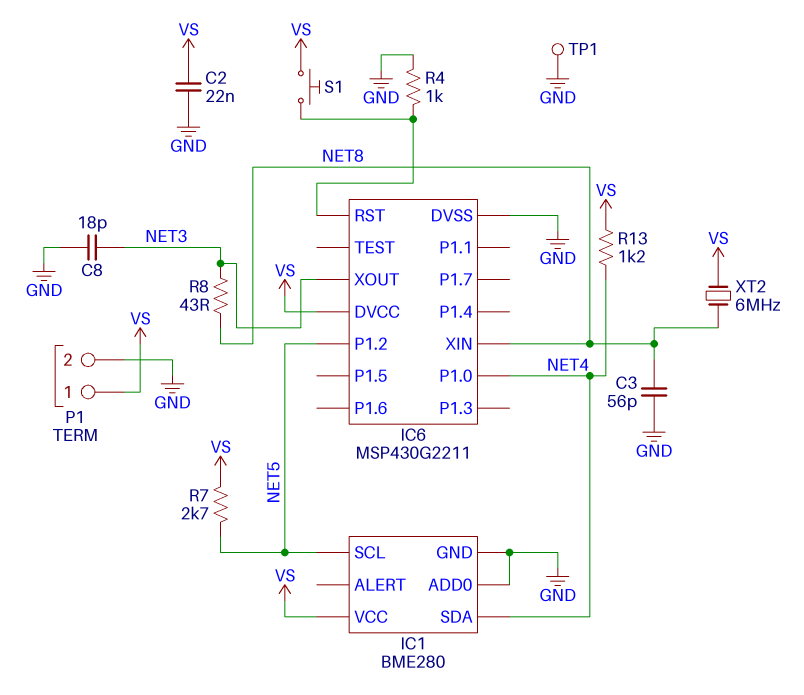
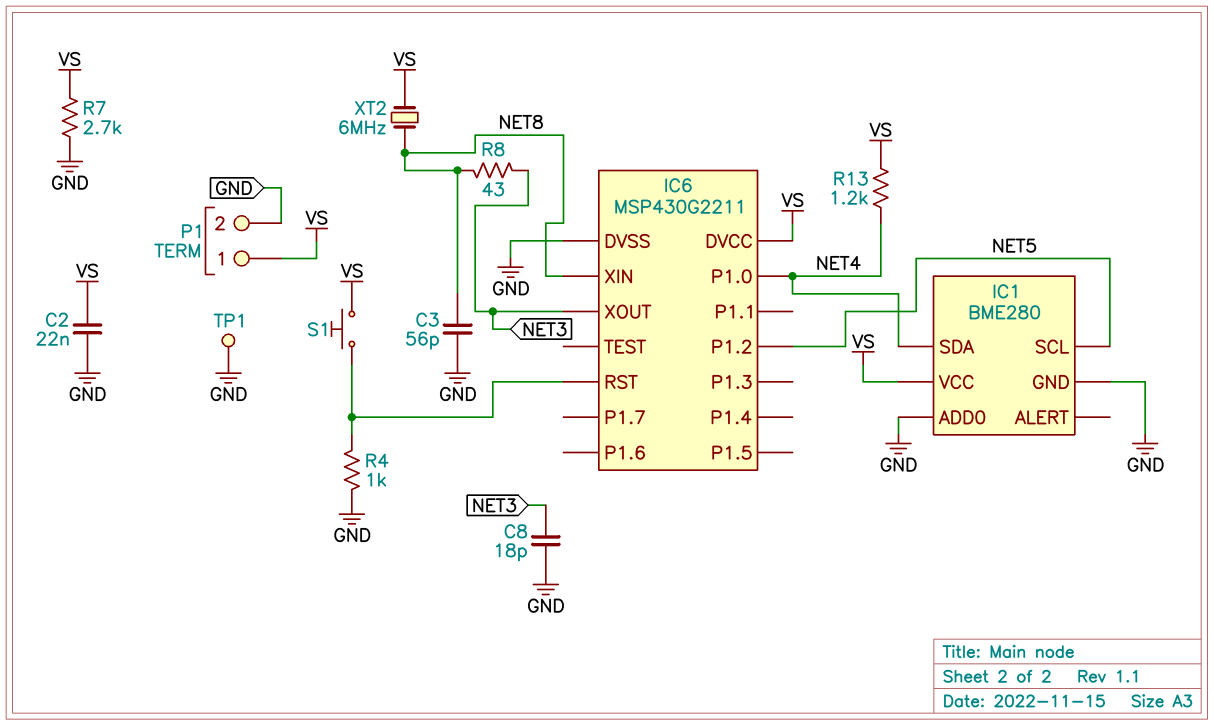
R7: 2.7k (NET5, VS) -> 2.7k (GND, VS)

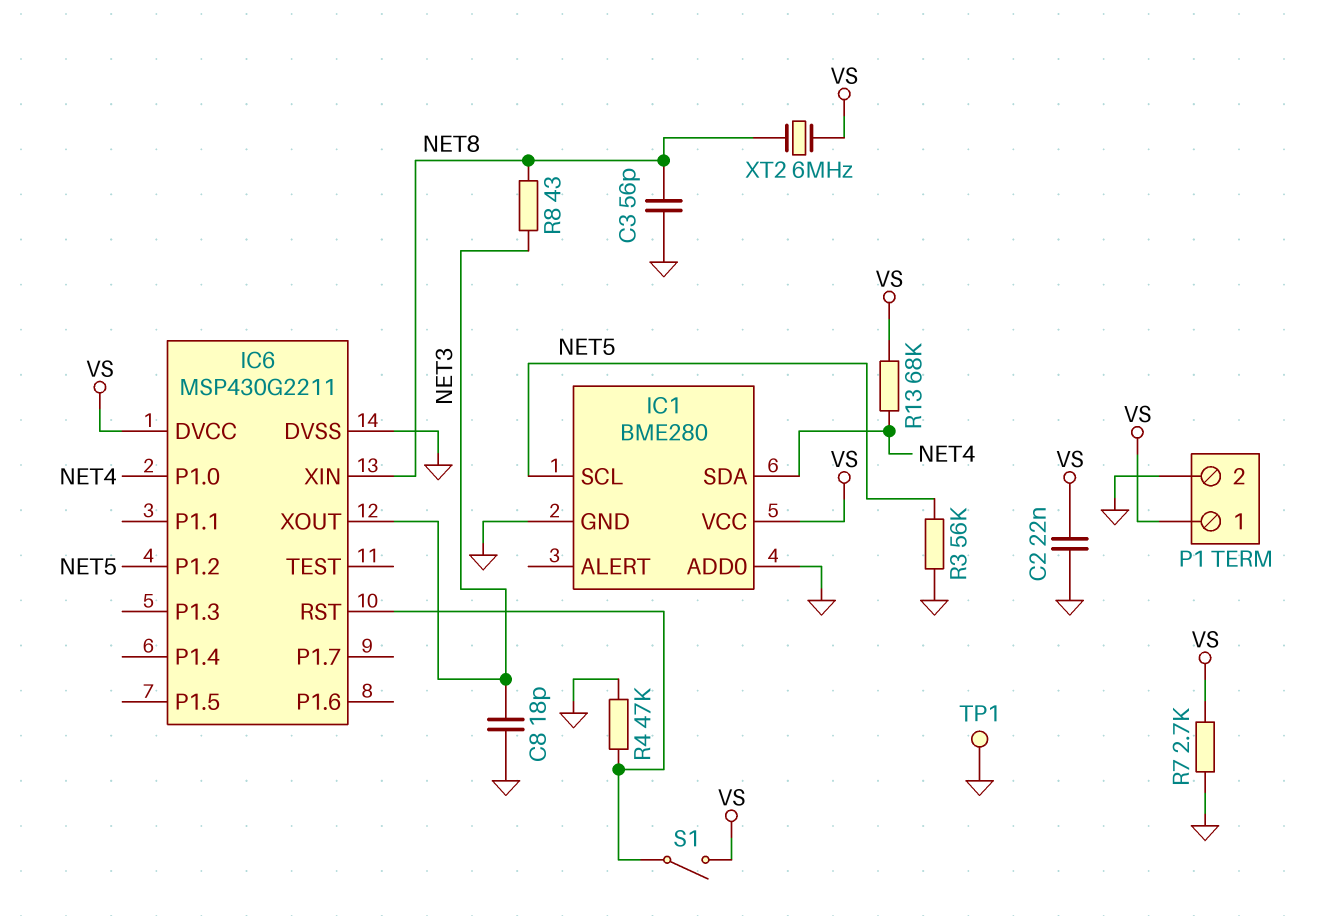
R3: none -> 56k (GND, NET5)
R4: 1k (GND, IC6/RST) -> 47k (GND, IC6/RST)
R13: 1.2k (NET4, VS) -> 68k (NET4, VS)
S1: button (IC6/RST, VS) -> switch (IC6/RST, VS)

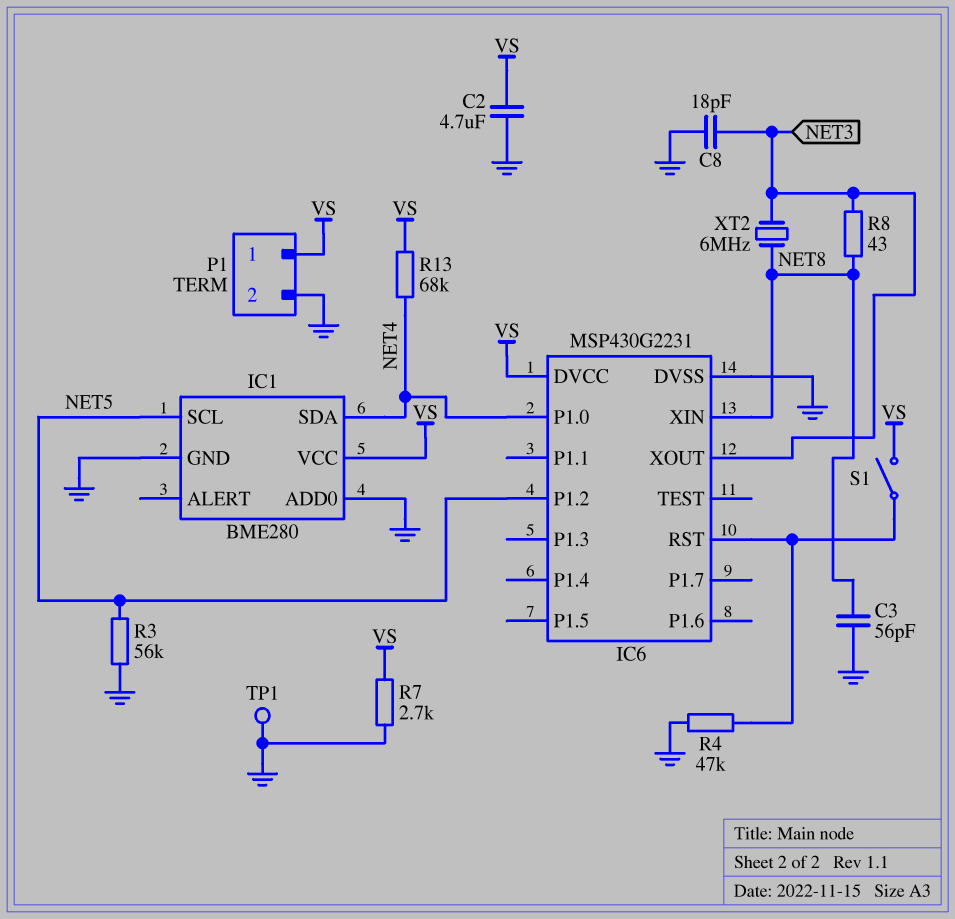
C2: 22nF (GND, VS) -> 4.7uF (GND, VS)
IC6: MSP430G2211 -> MSP430G2231
XT2: 6MHz (NET8, VS) -> 6MHz (NET3, NET8)

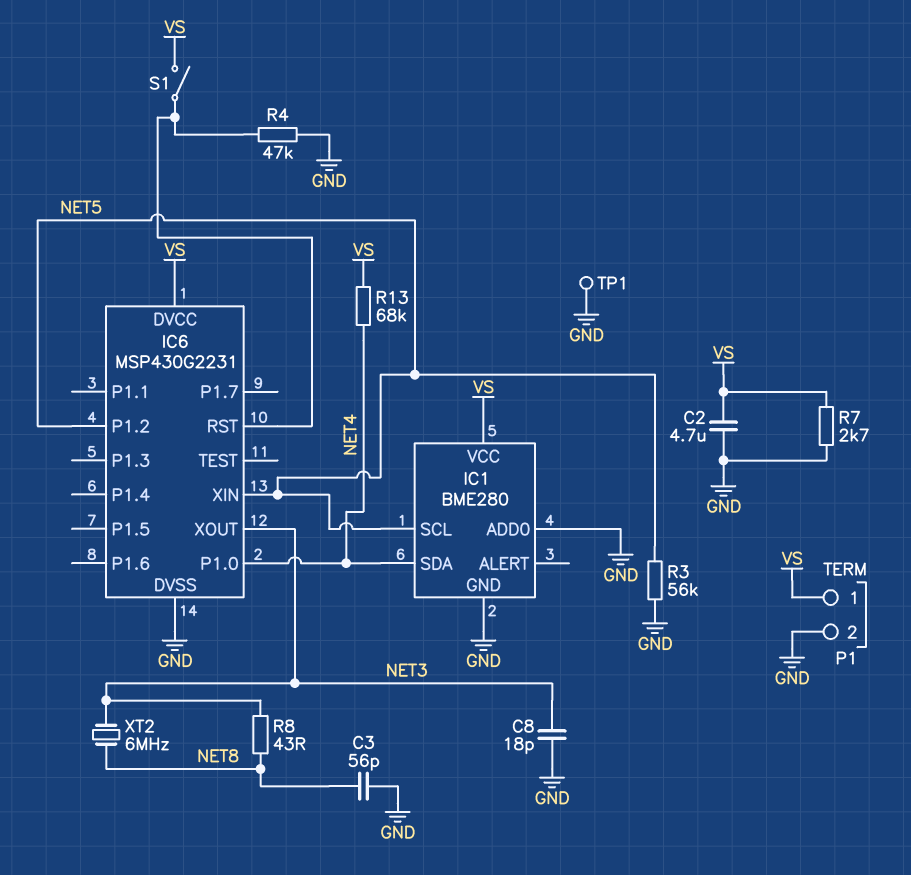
IC6 pin XIN: NET8 -> NET5

